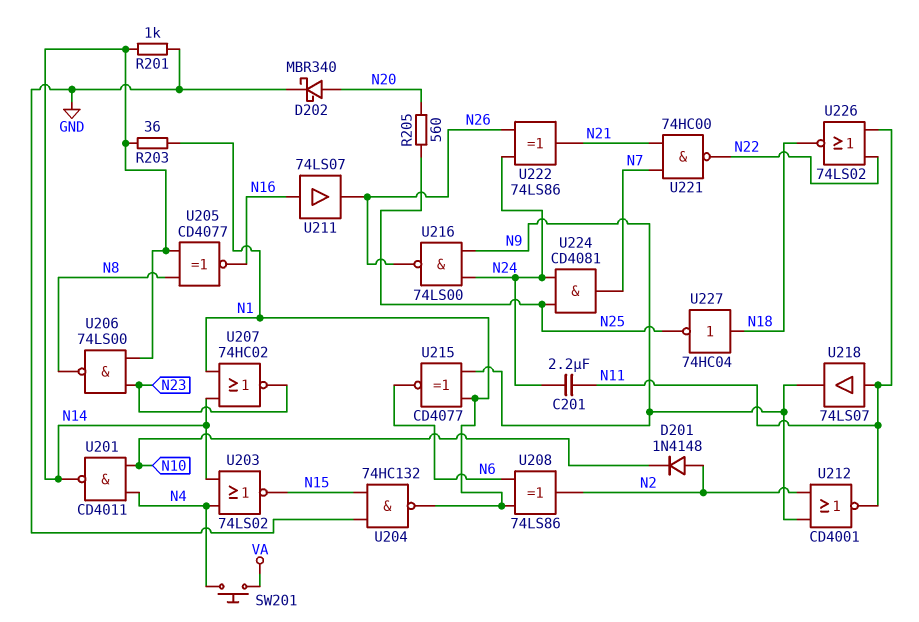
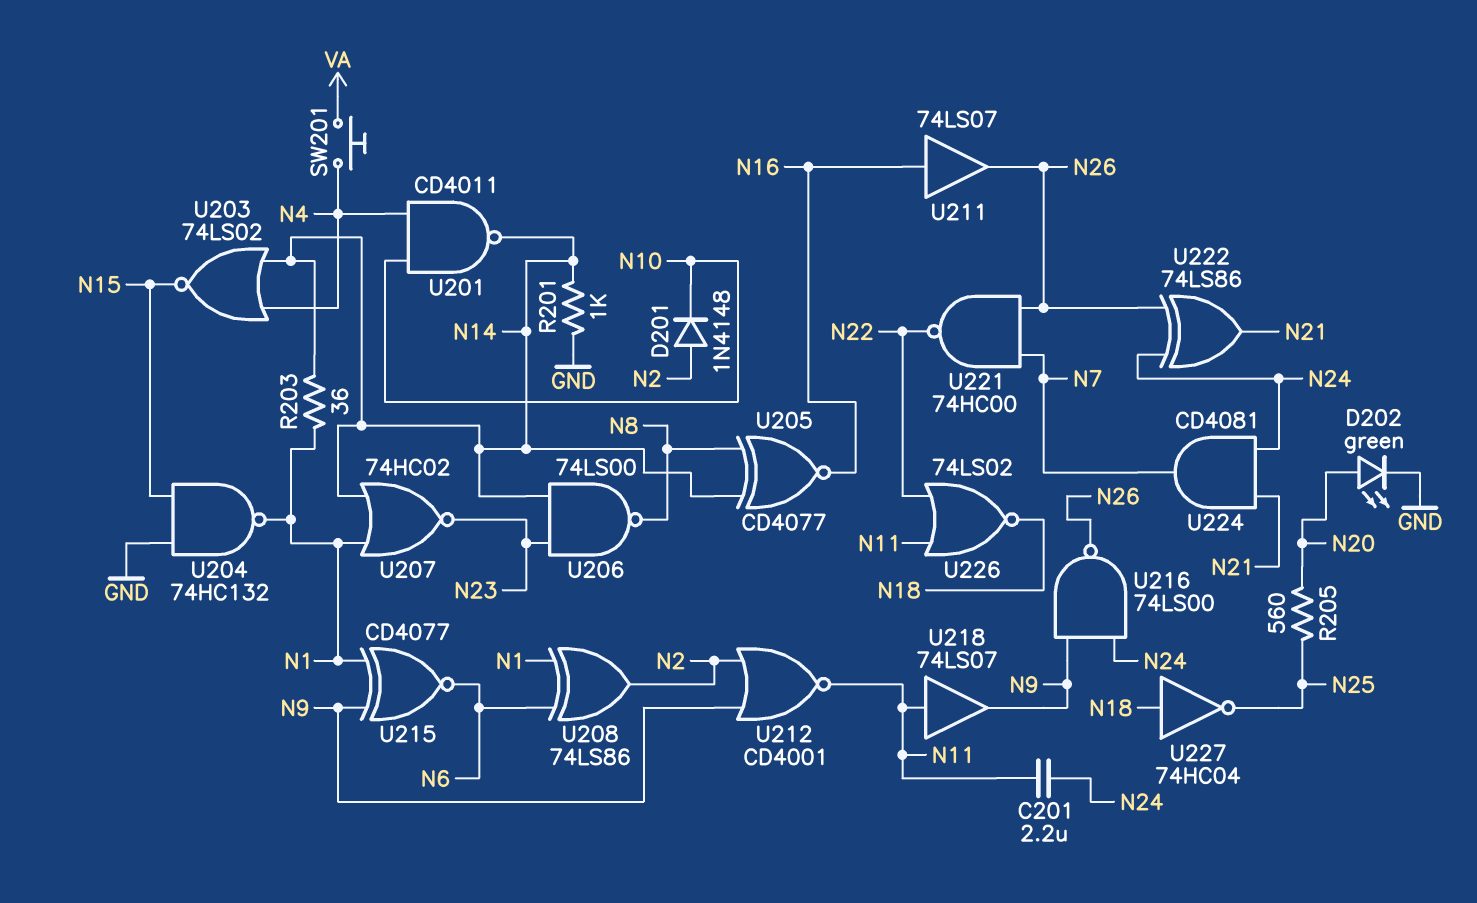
D202: schottky MBR340 (A N20, K GND) -> LED green (A N20, K GND)
U221: NAND 74HC00 (in N7, in N21, out N22) -> NAND 74HC00 (in N7, in N26, out N22)
U224: AND CD4081 (in N24, in N25, out N7) -> AND CD4081 (in N21, in N24, out N7)

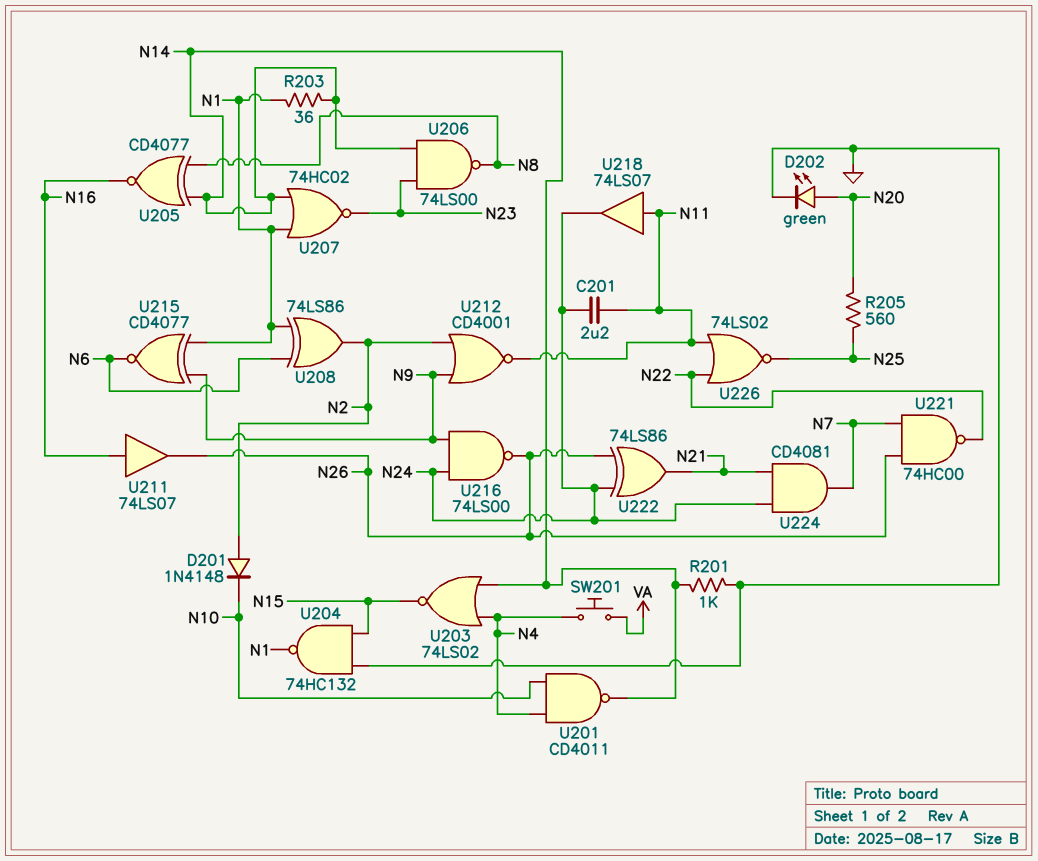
U218: buffer 74LS07 (in N11, out N9) -> buffer 74LS07 (in N11, out N24)
U226: NOR 74LS02 (in N11, in N22, out N18) -> NOR 74LS02 (in N11, in N22, out N25)
U227: NOT 74HC04 (in N18, out N25) -> none

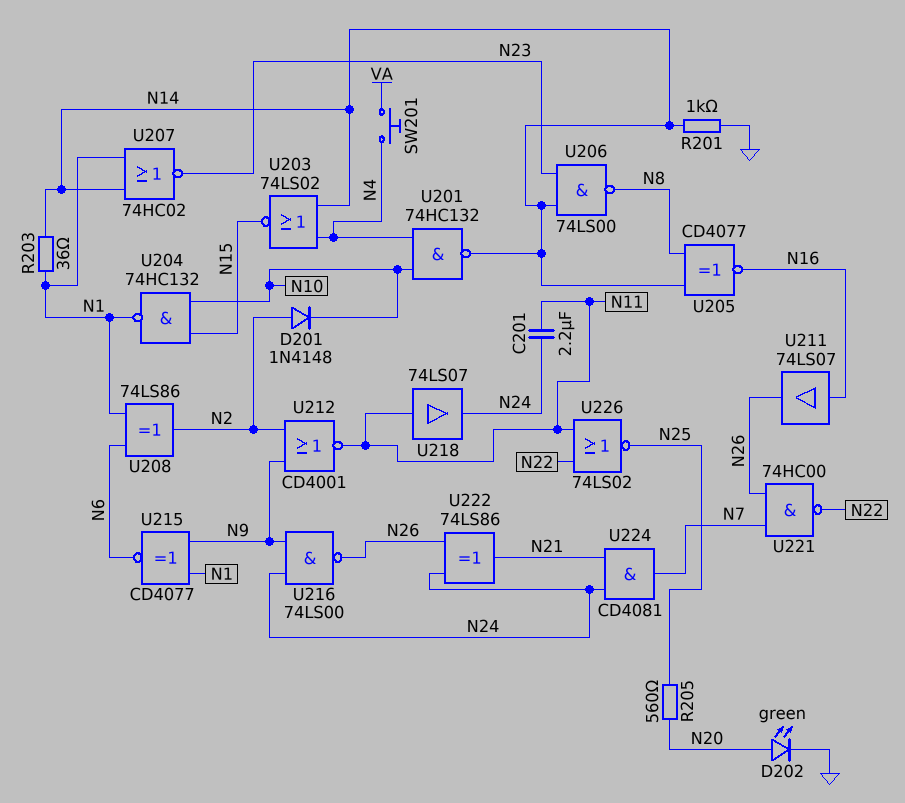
U201: NAND CD4011 (in N4, in N10, out N14) -> NAND 74HC132 (in N4, in N10, out N14)
U204: NAND 74HC132 (in GND, in N15, out N1) -> NAND 74HC132 (in N10, in N15, out N1)

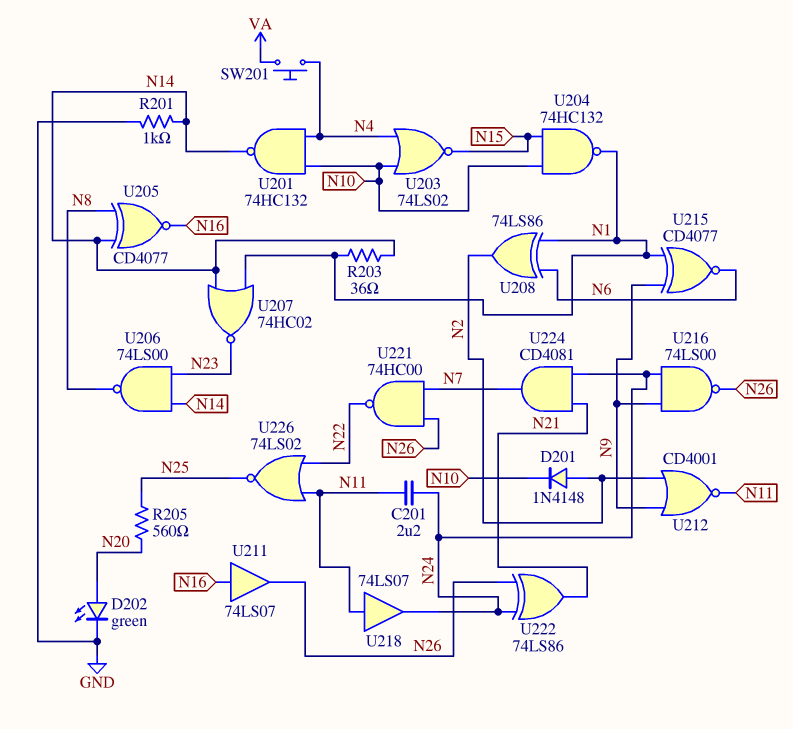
U203: NOR 74LS02 (in N4, in N14, out N15) -> NOR 74LS02 (in N4, in N10, out N15)

